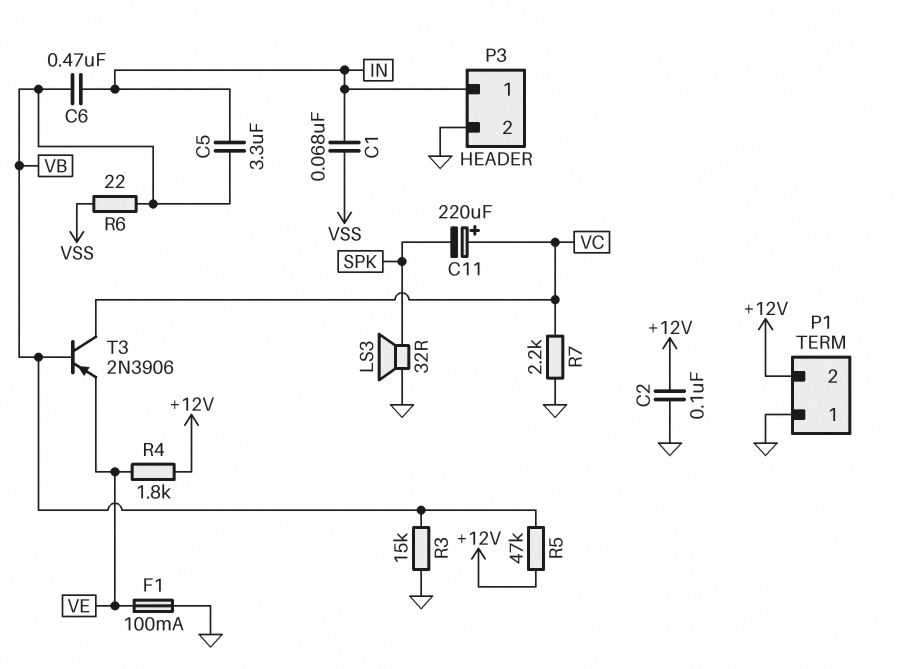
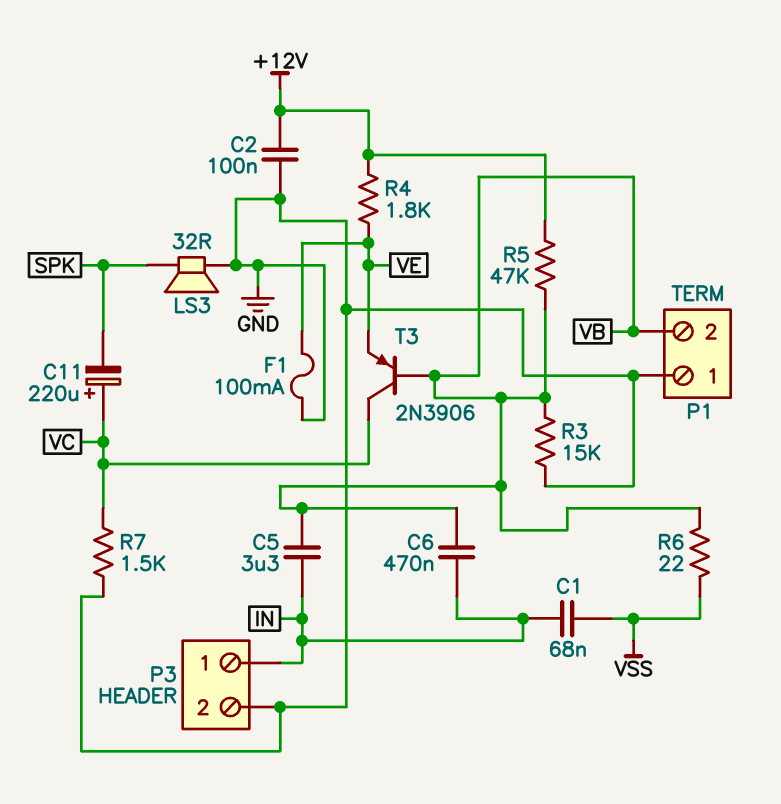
P1 pin 2: +12V -> VB
R7: 2.2k (GND, VC) -> 1.5k (GND, VC)

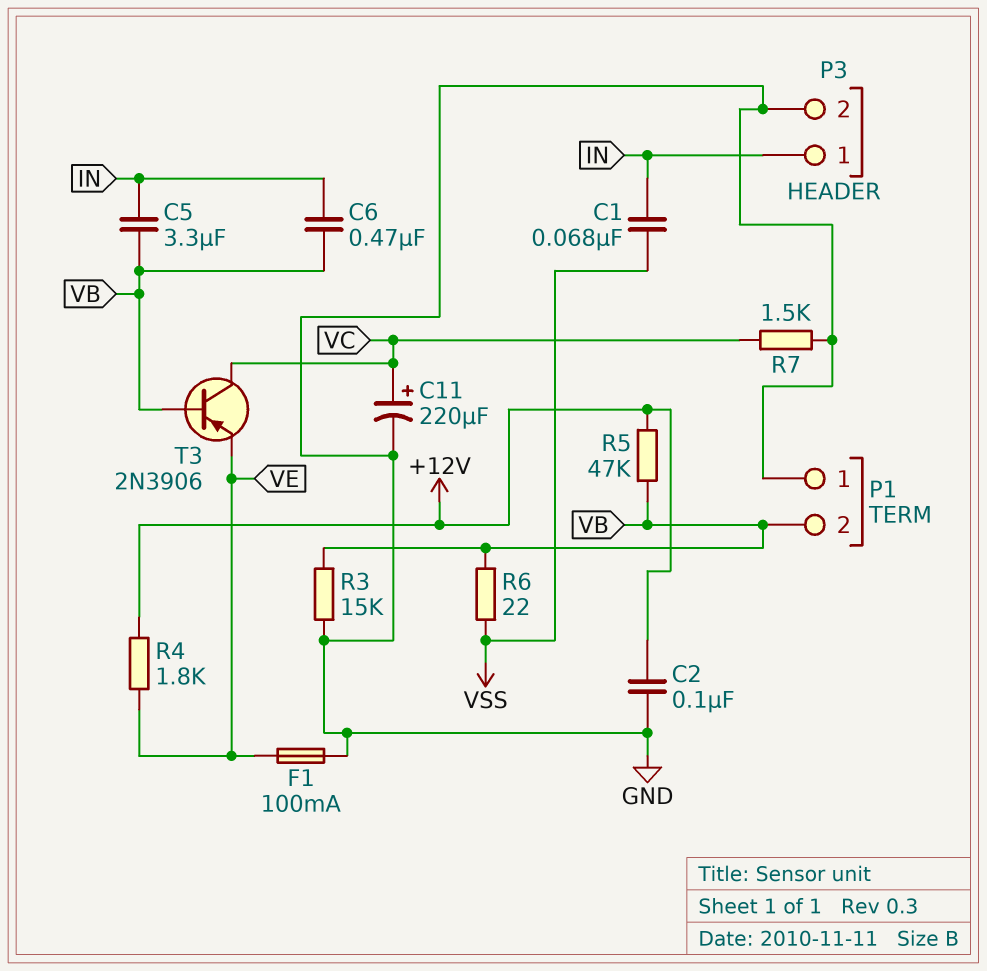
C11: 220uF (plus VC, minus SPK) -> 220uF (plus VC, minus GND)
LS3: speaker 32R (GND, SPK) -> none

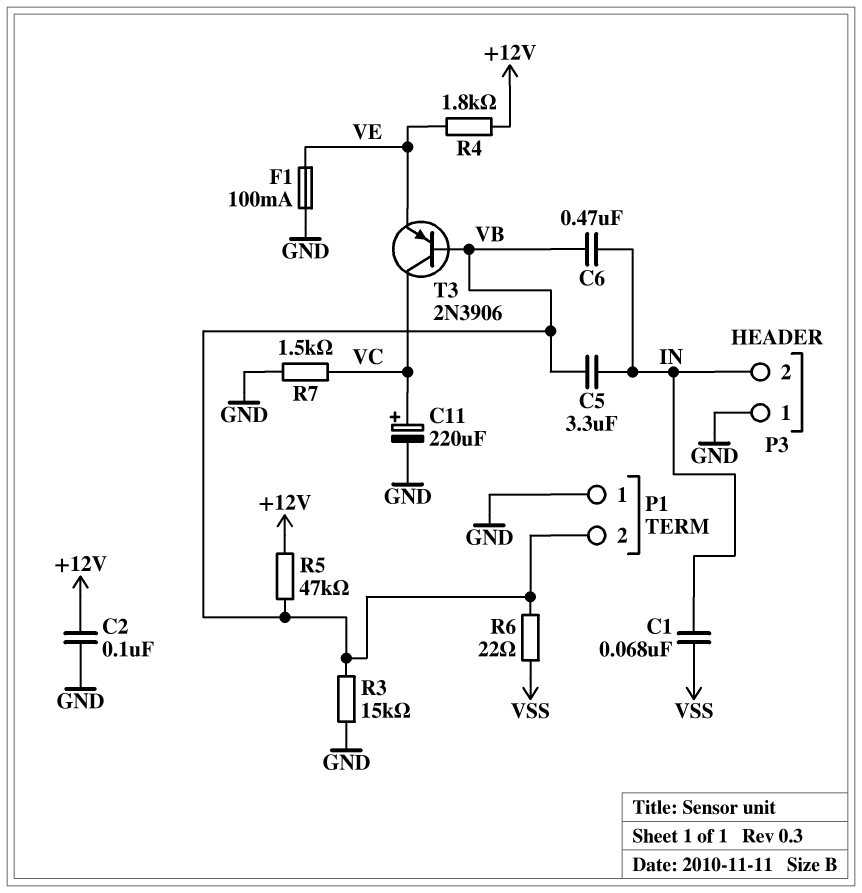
P3 pin 1: IN -> GND
P3 pin 2: GND -> IN

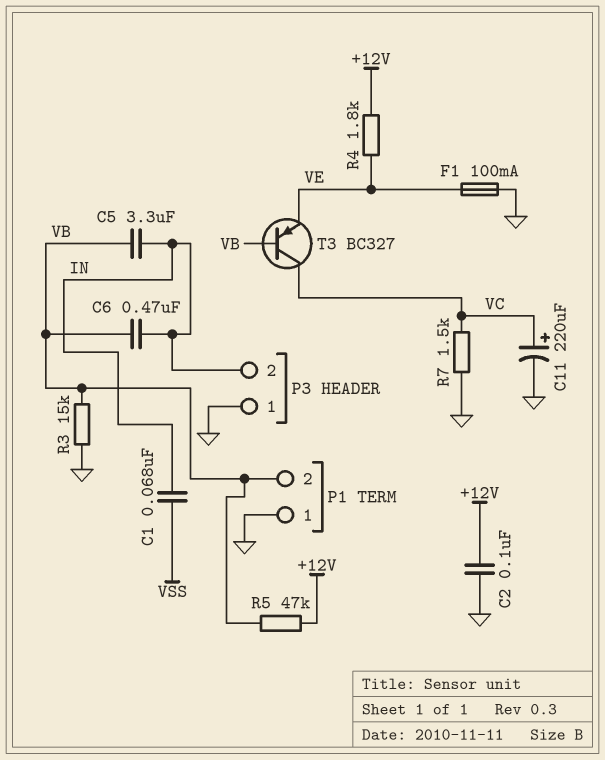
R6: 22 (VB, VSS) -> none
T3: PNP 2N3906 (B VB, C VC, E VE) -> PNP BC327 (B VB, C VC, E VE)

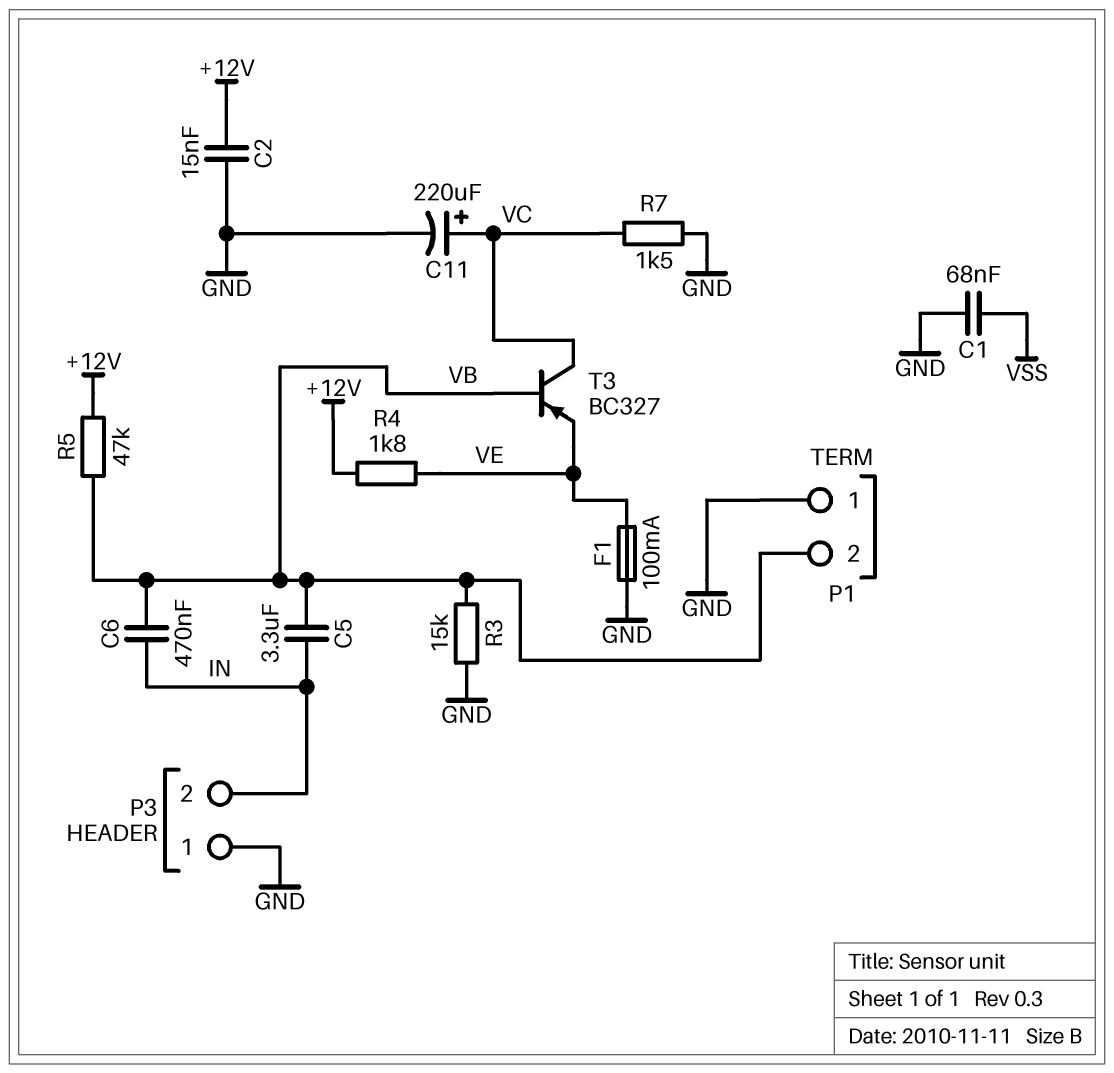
C1: 68nF (IN, VSS) -> 68nF (GND, VSS)
C2: 100nF (+12V, GND) -> 15nF (+12V, GND)

